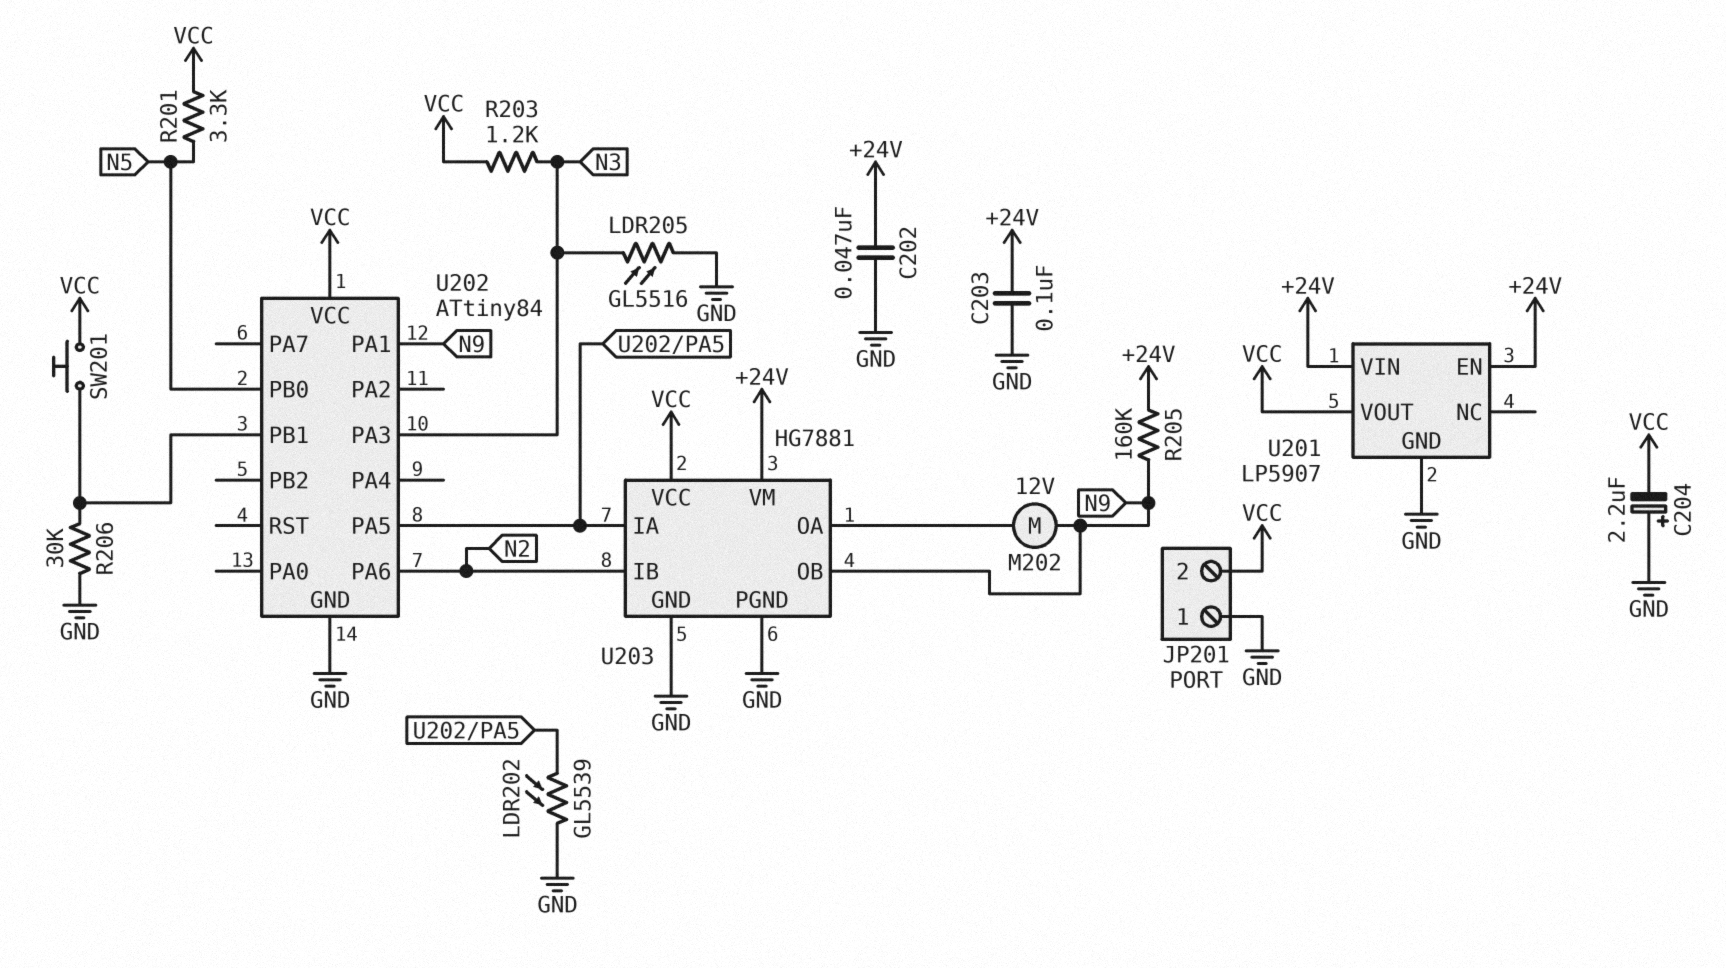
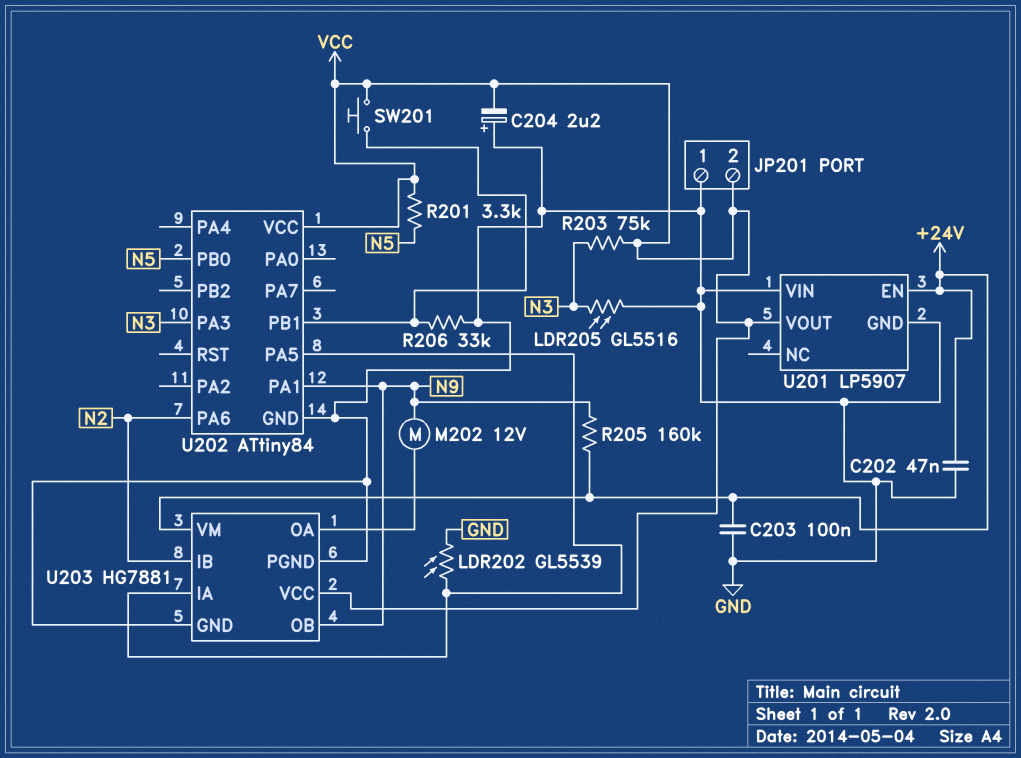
R203: 1.2k (N3, VCC) -> 75k (N3, VCC)
R206: 30k (GND, U202/PB1) -> 33k (GND, U202/PB1)
U201 pin VIN: +24V -> GND

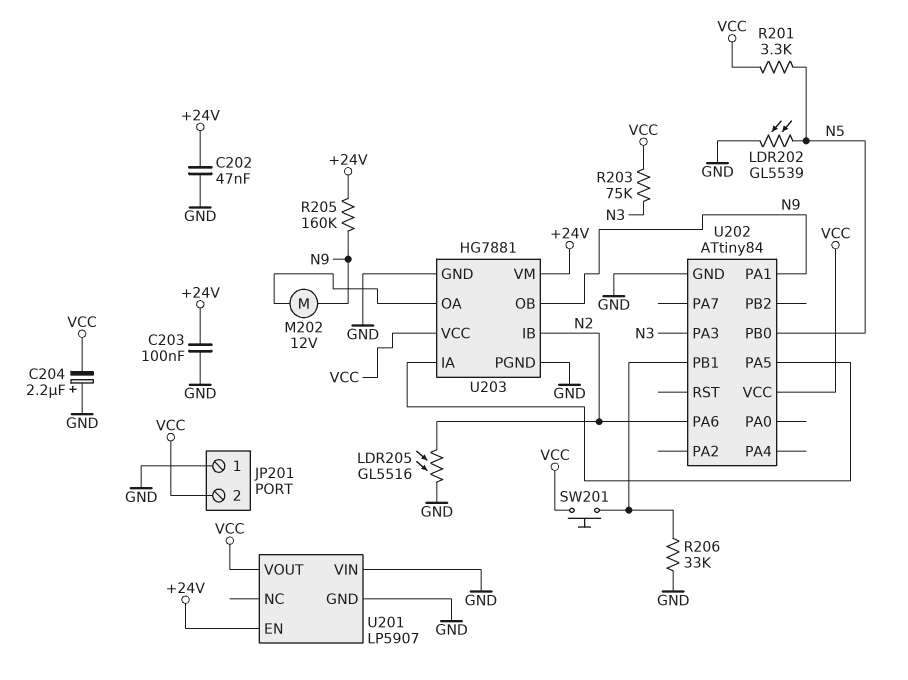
LDR202: GL5539 (GND, U202/PA5) -> GL5539 (GND, N5)
LDR205: GL5516 (GND, N3) -> GL5516 (GND, N2)

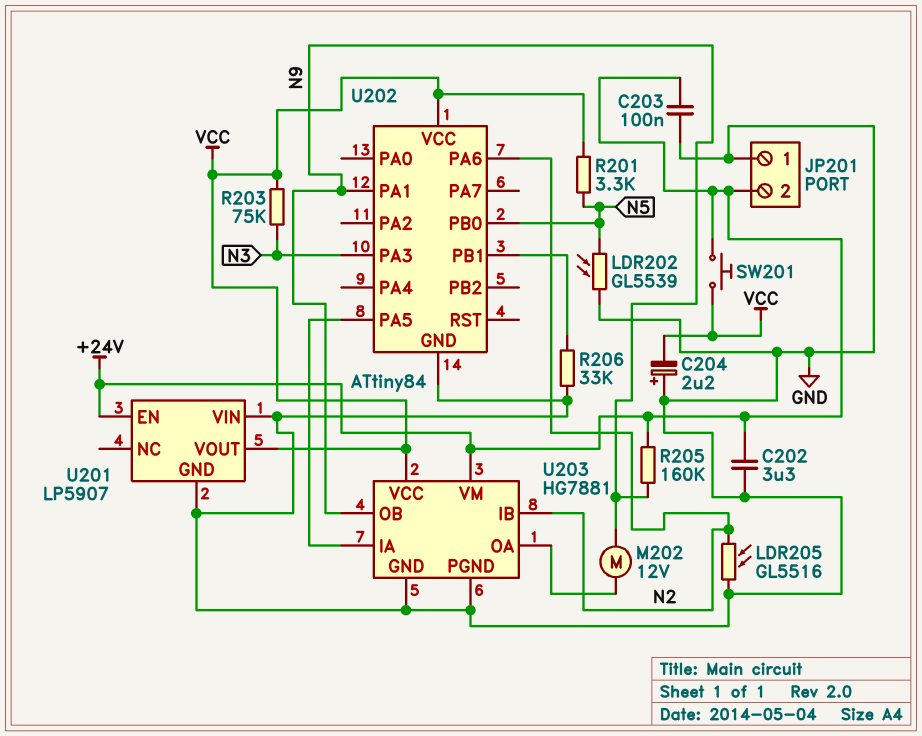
C202: 47nF (+24V, GND) -> 3.3uF (+24V, GND)
JP201 pin 2: VCC -> +24V
SW201: button (U202/PB1, VCC) -> button (+24V, VCC)

